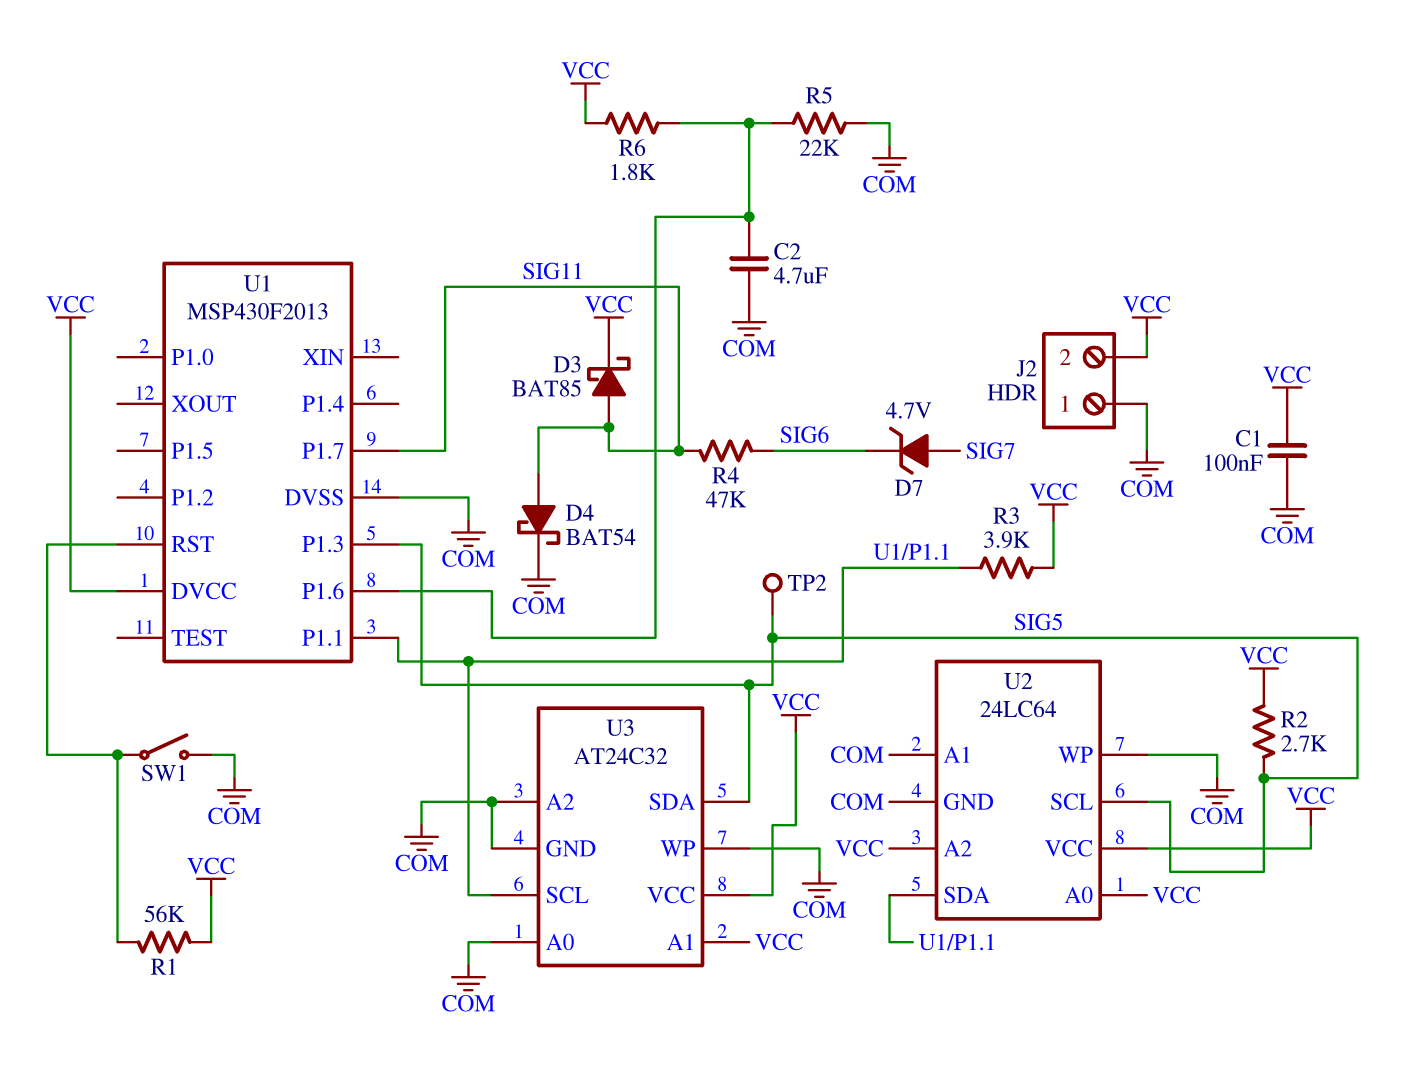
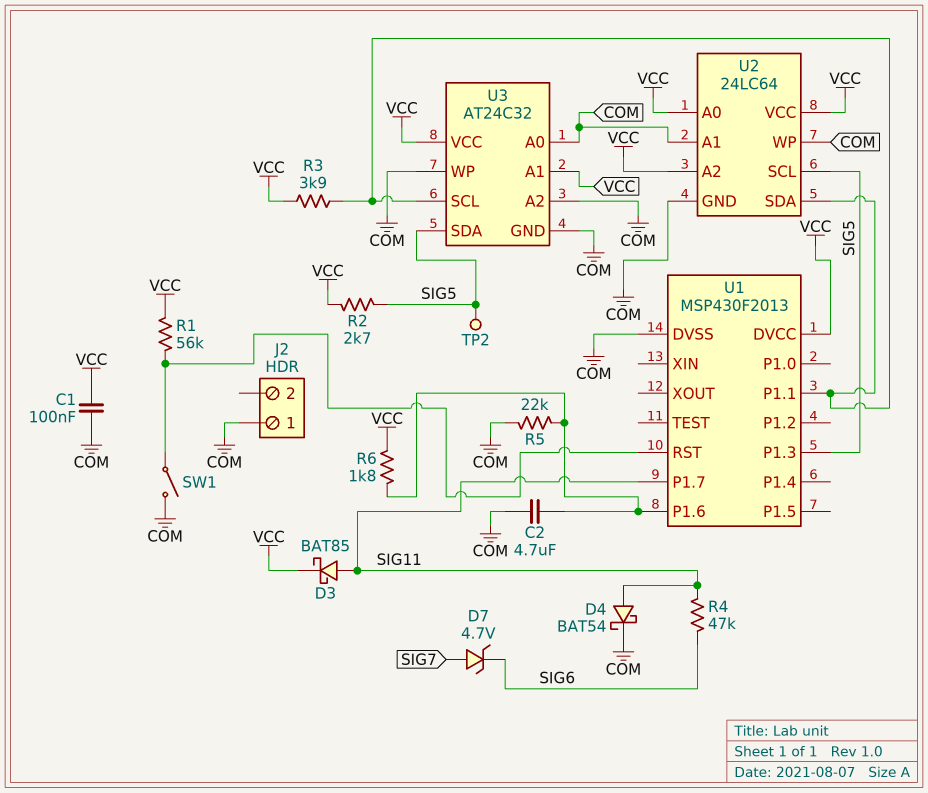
J2 pin 2: VCC -> none

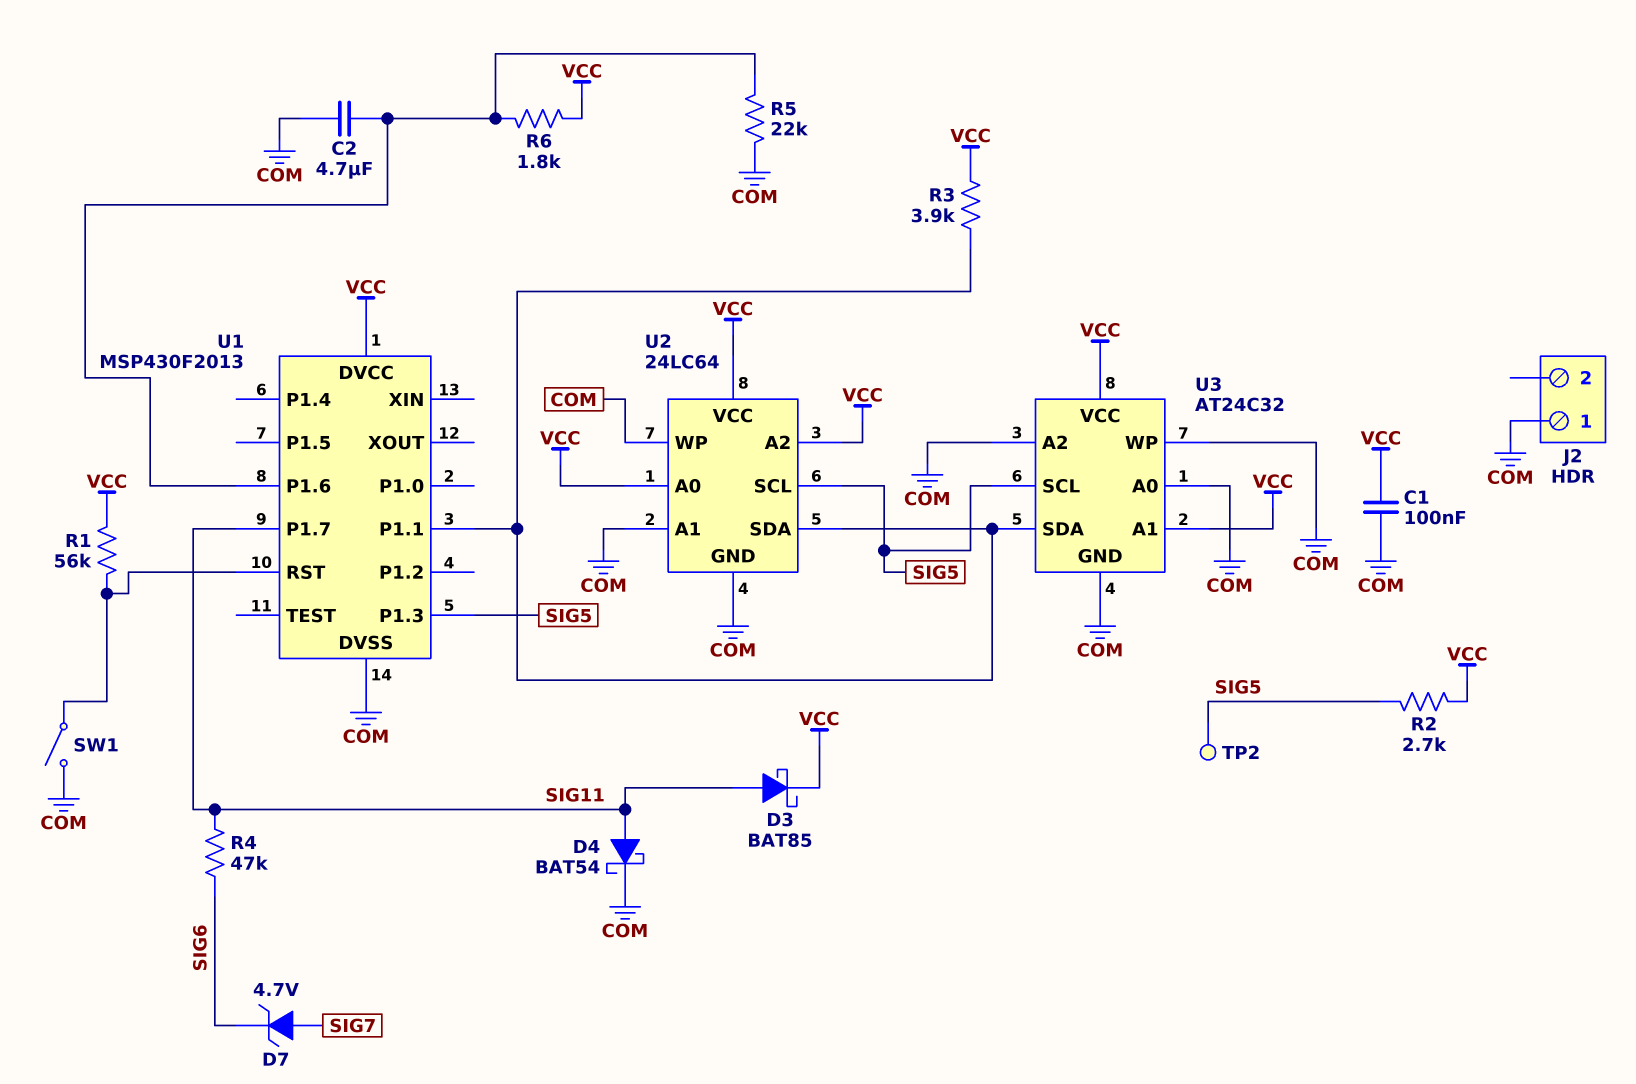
U3 pin SCL: U1/P1.1 -> SIG5
U3 pin SDA: SIG5 -> U1/P1.1

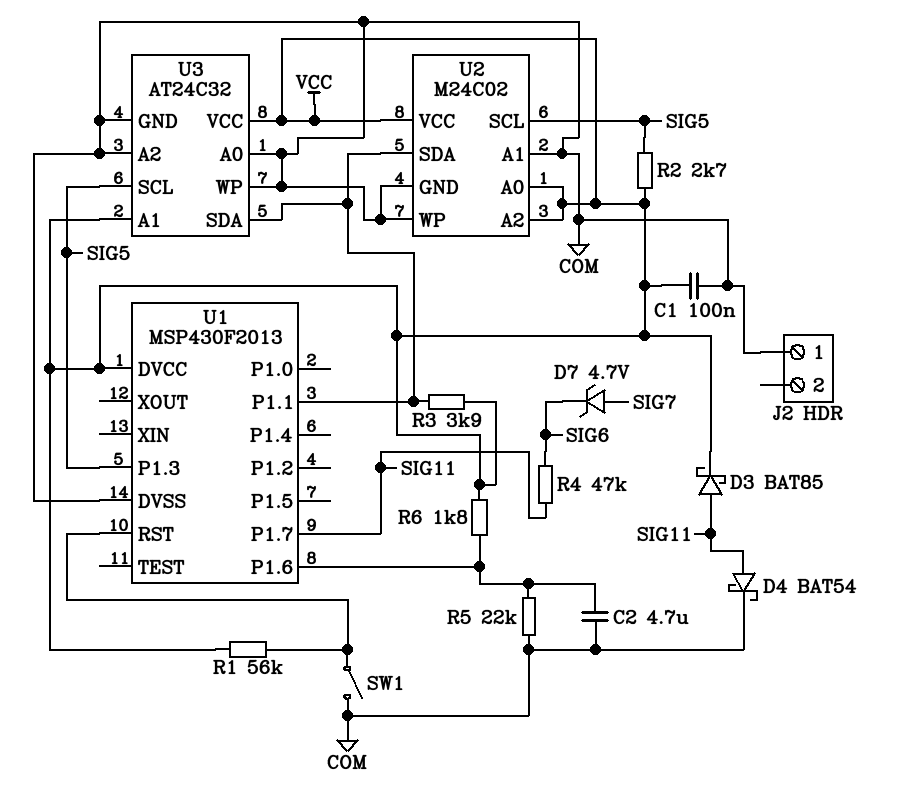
TP2: test point (SIG5) -> none
U2: 24LC64 -> M24C02

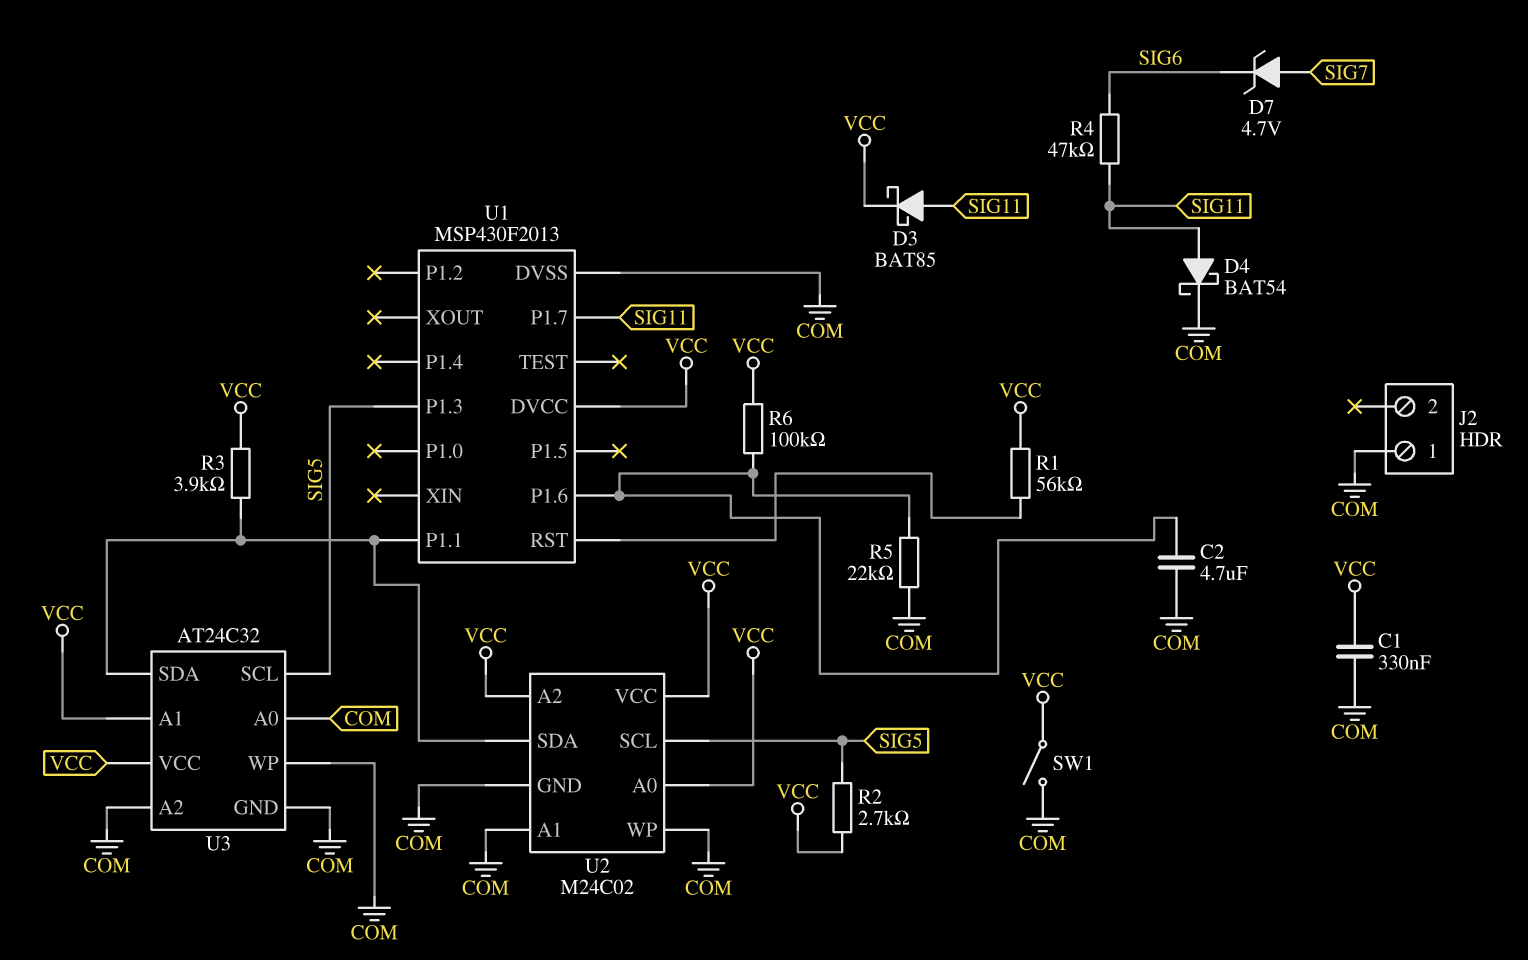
C1: 100nF (COM, VCC) -> 330nF (COM, VCC)
R6: 1.8k (U1/P1.6, VCC) -> 100k (U1/P1.6, VCC)
SW1: switch (COM, U1/RST) -> switch (COM, VCC)

